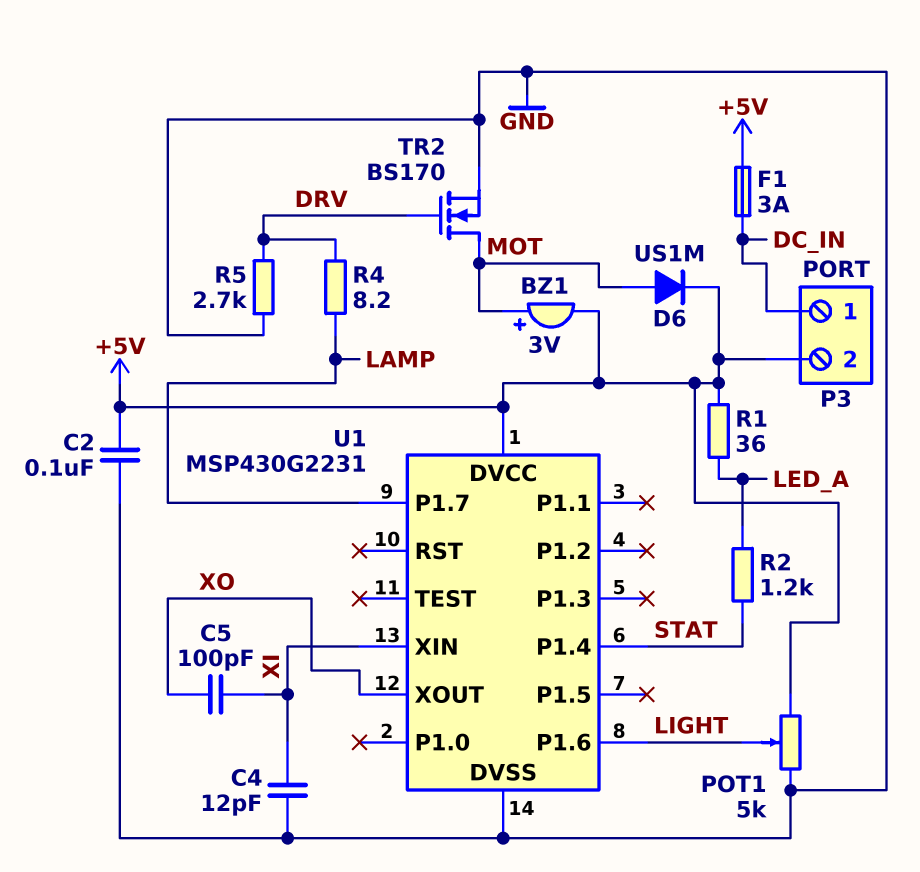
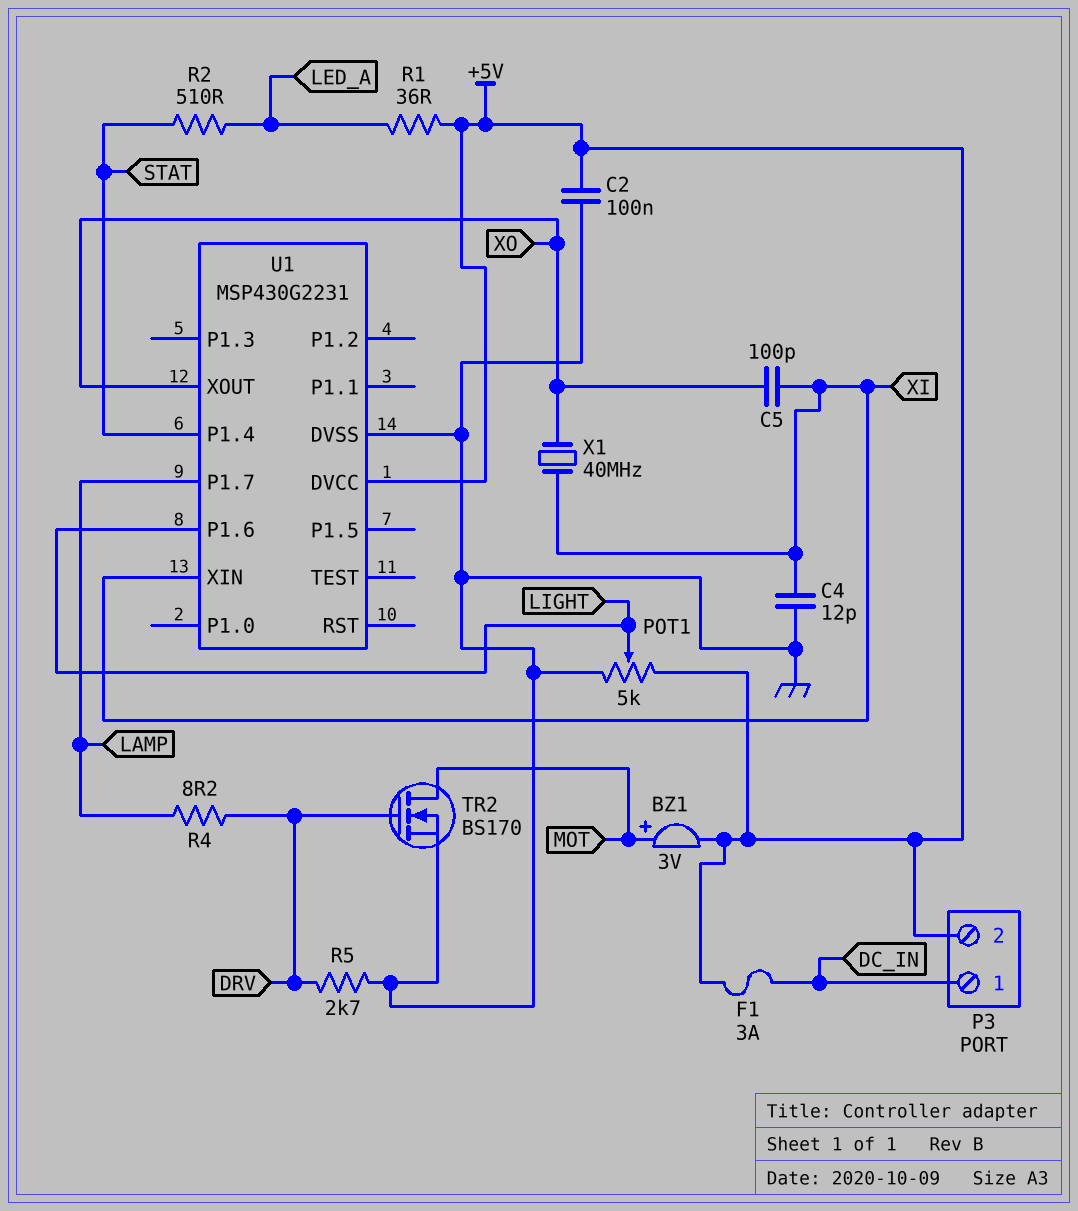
D6: diode US1M (A MOT, K +5V) -> none
R2: 1.2k (LED_A, STAT) -> 510 (LED_A, STAT)
X1: none -> 40MHz (XI, XO)

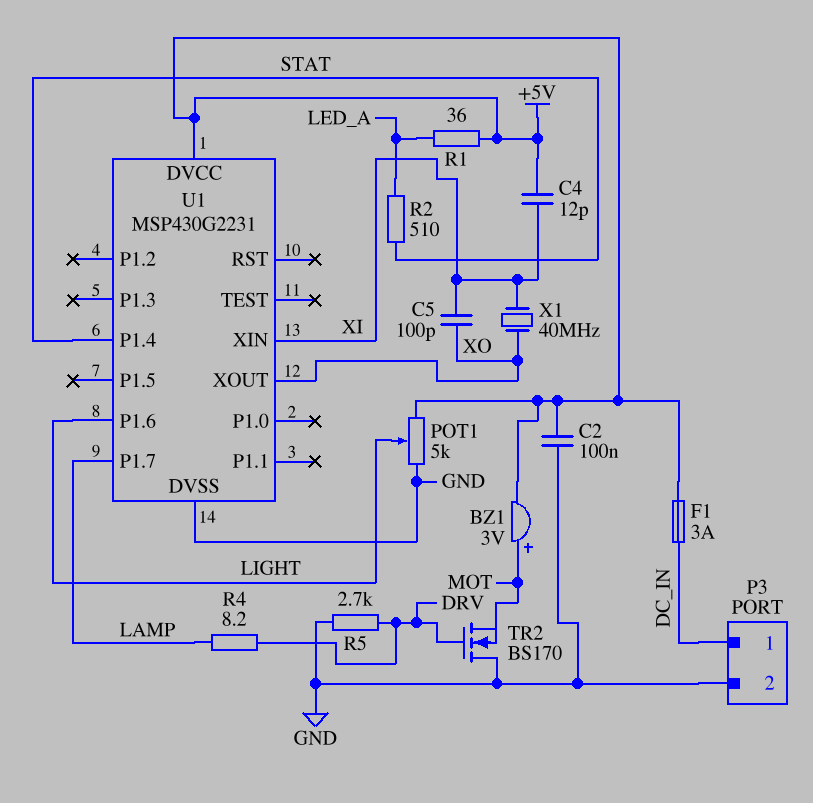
C4: 12pF (GND, XI) -> 12pF (+5V, XI)
P3 pin 2: +5V -> GND
TR2: NMOS BS170 (G DRV, D MOT, S GND) -> NMOS BS170 (G DRV, D GND, S MOT)

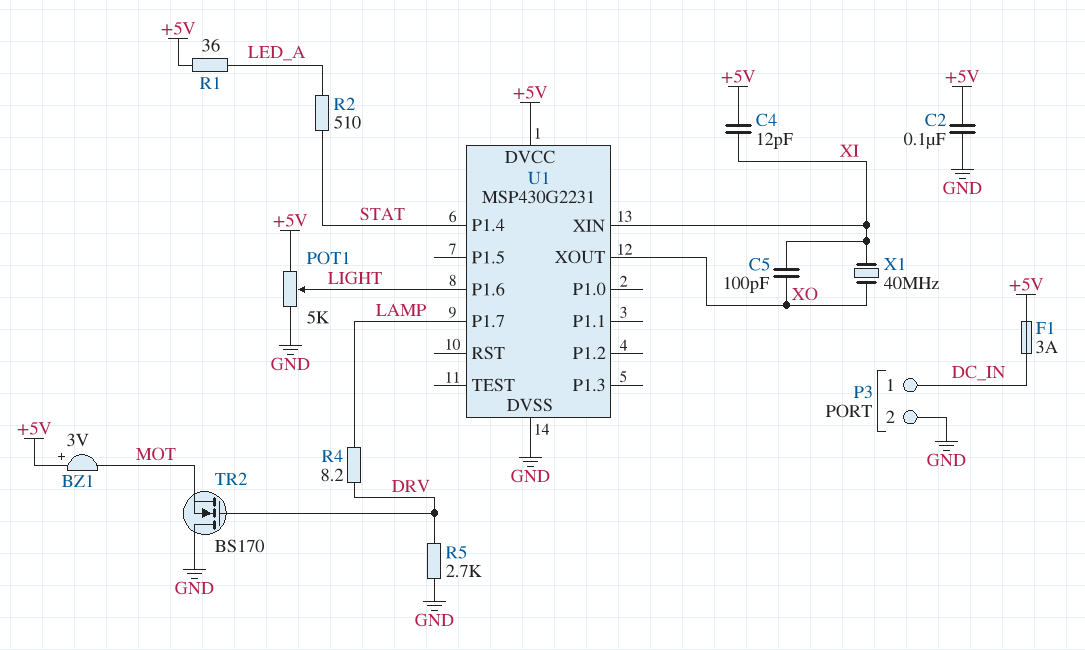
BZ1: buzzer 3V (plus MOT, minus +5V) -> buzzer 3V (plus +5V, minus MOT)

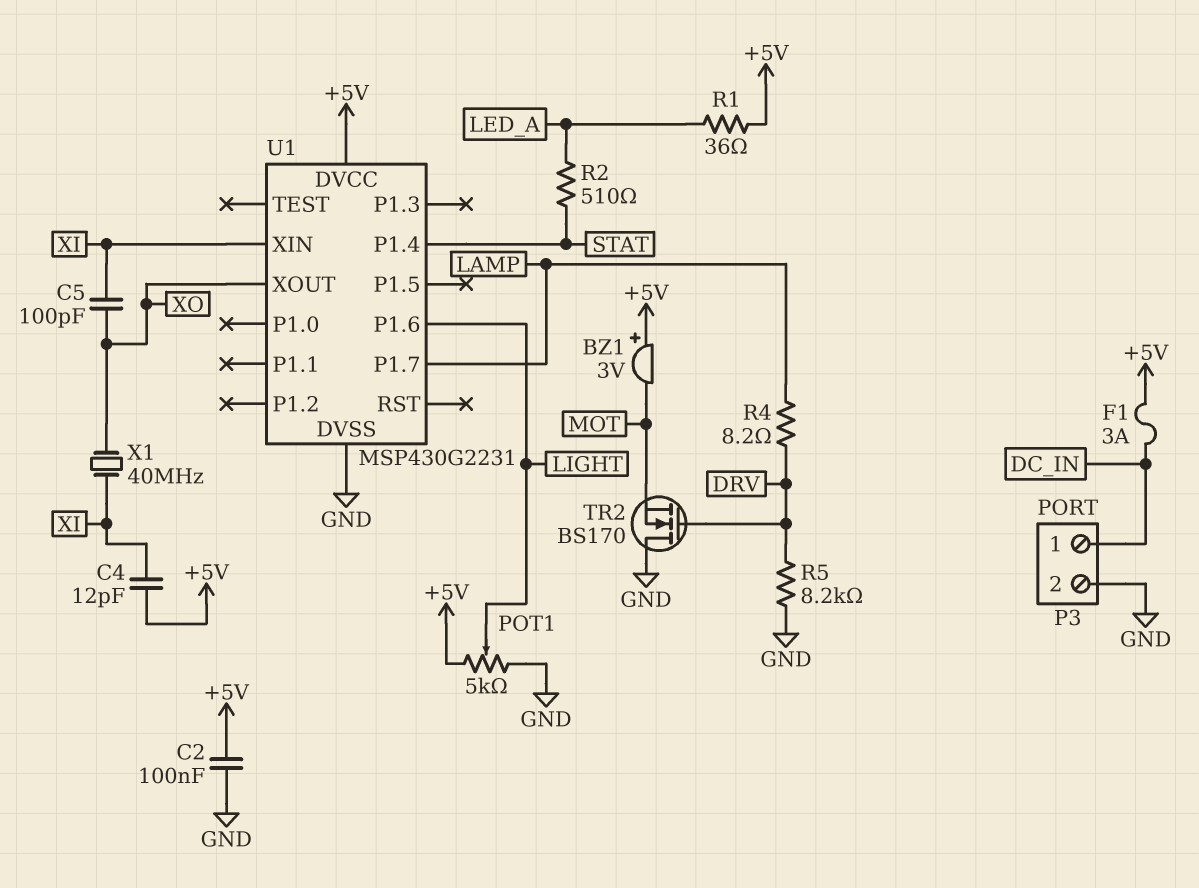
R5: 2.7k (DRV, GND) -> 8.2k (DRV, GND)

